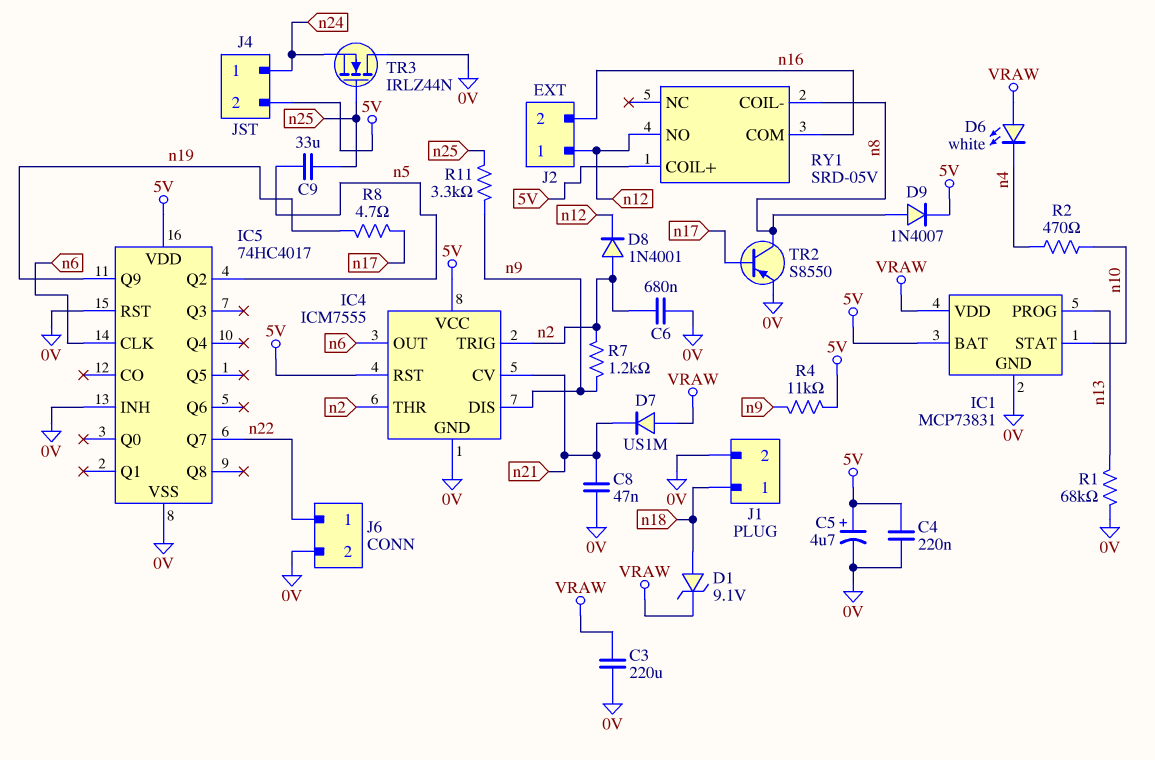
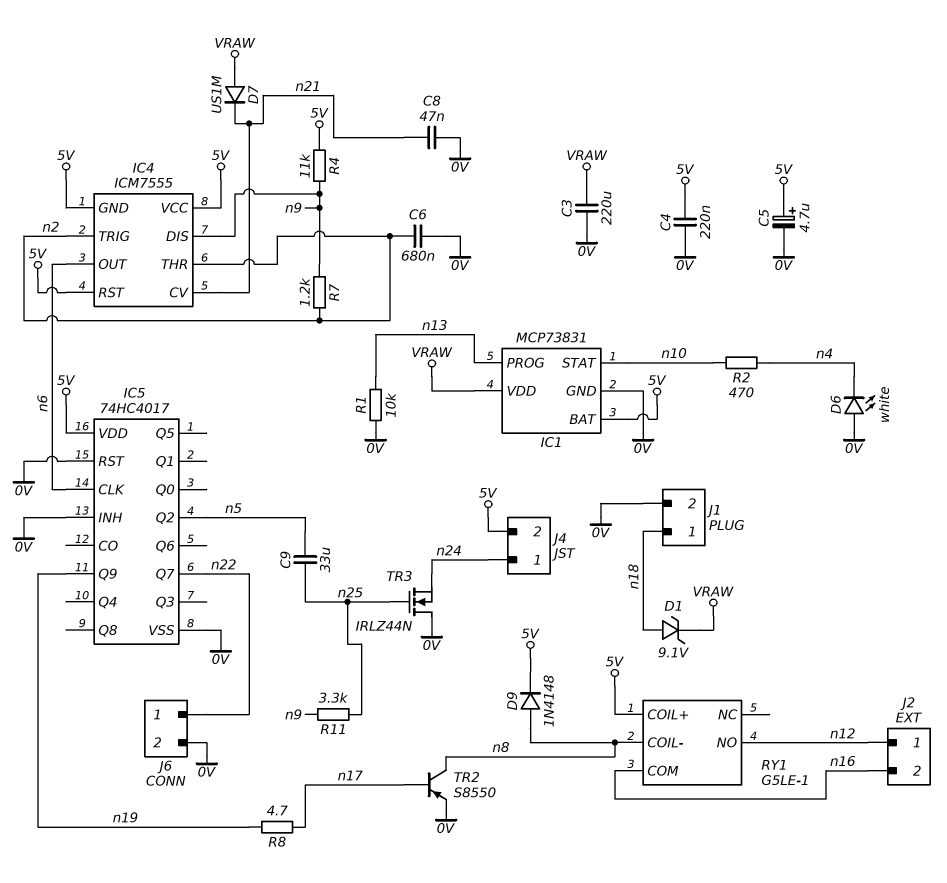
D6: LED white (A VRAW, K n4) -> LED white (A 0V, K n4)
D8: diode 1N4001 (A n2, K n12) -> none
D9: diode 1N4007 (A n8, K 5V) -> diode 1N4148 (A n8, K 5V)
IC4 pin GND: 0V -> 5V
R1: 68k (0V, n13) -> 10k (0V, n13)
RY1: SRD-05V -> G5LE-1

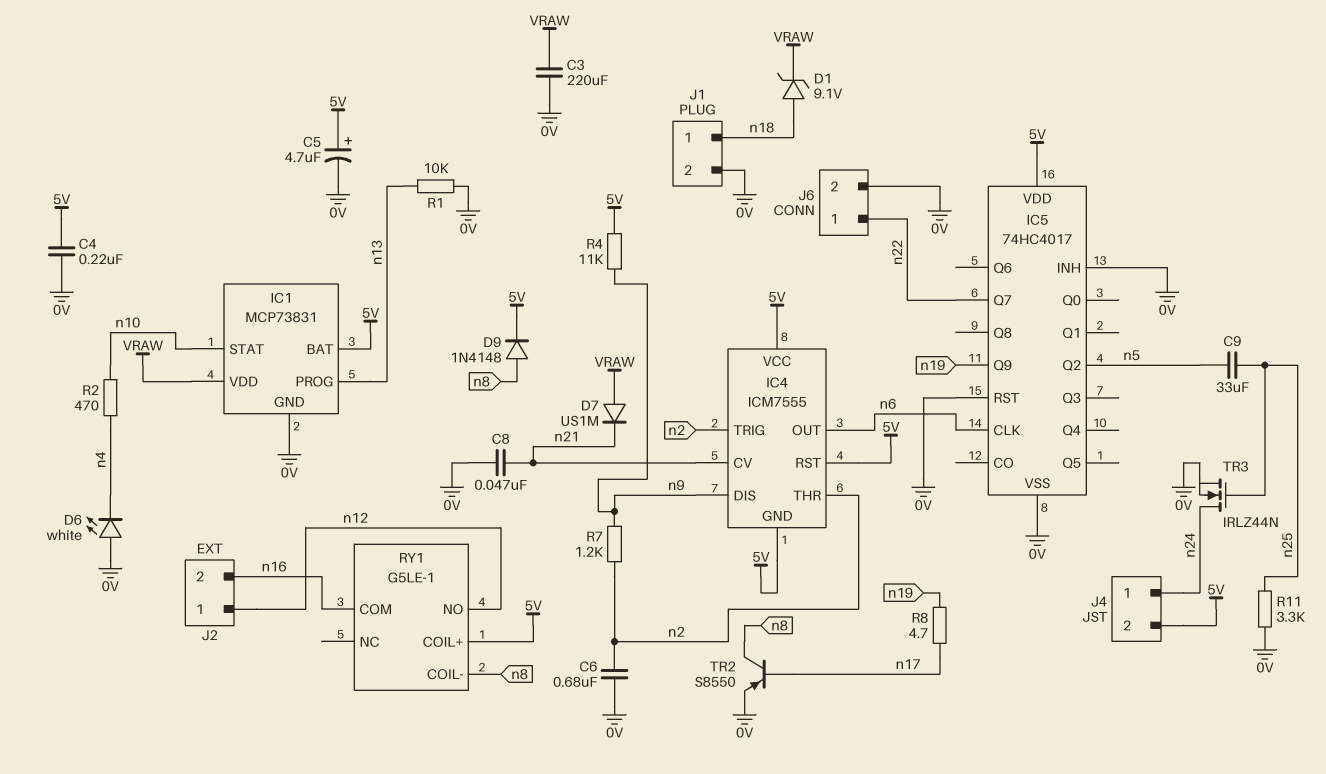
R11: 3.3k (n9, n25) -> 3.3k (0V, n25)
TR3: NMOS IRLZ44N (G n25, D 0V, S n24) -> NMOS IRLZ44N (G n25, D n24, S 0V)

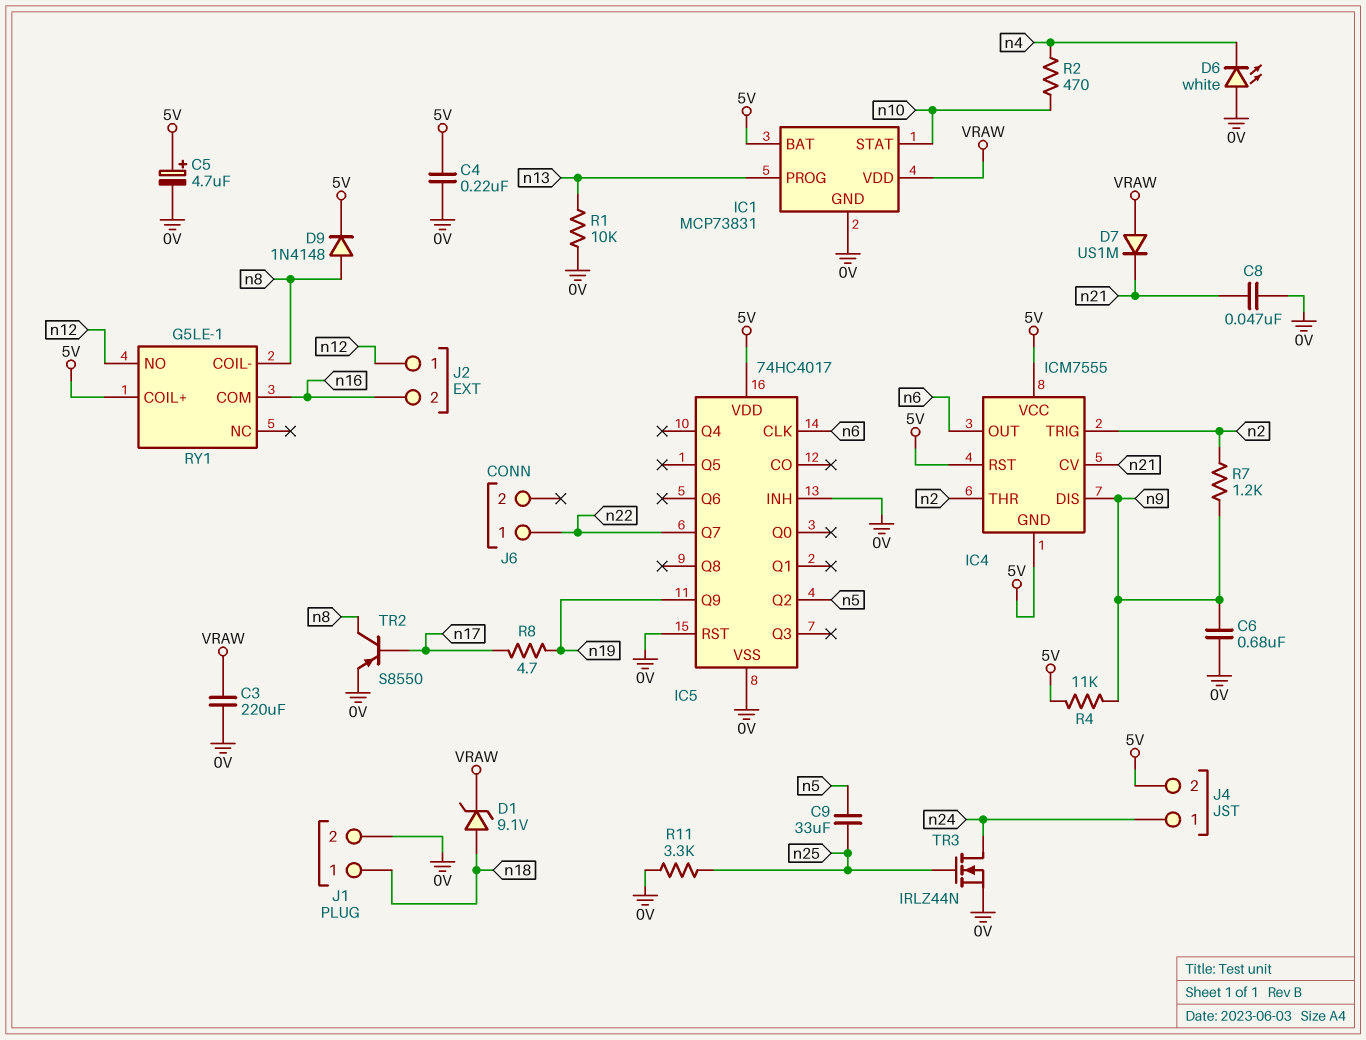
C6: 680nF (0V, n2) -> 680nF (0V, n9)
J6 pin 2: 0V -> none

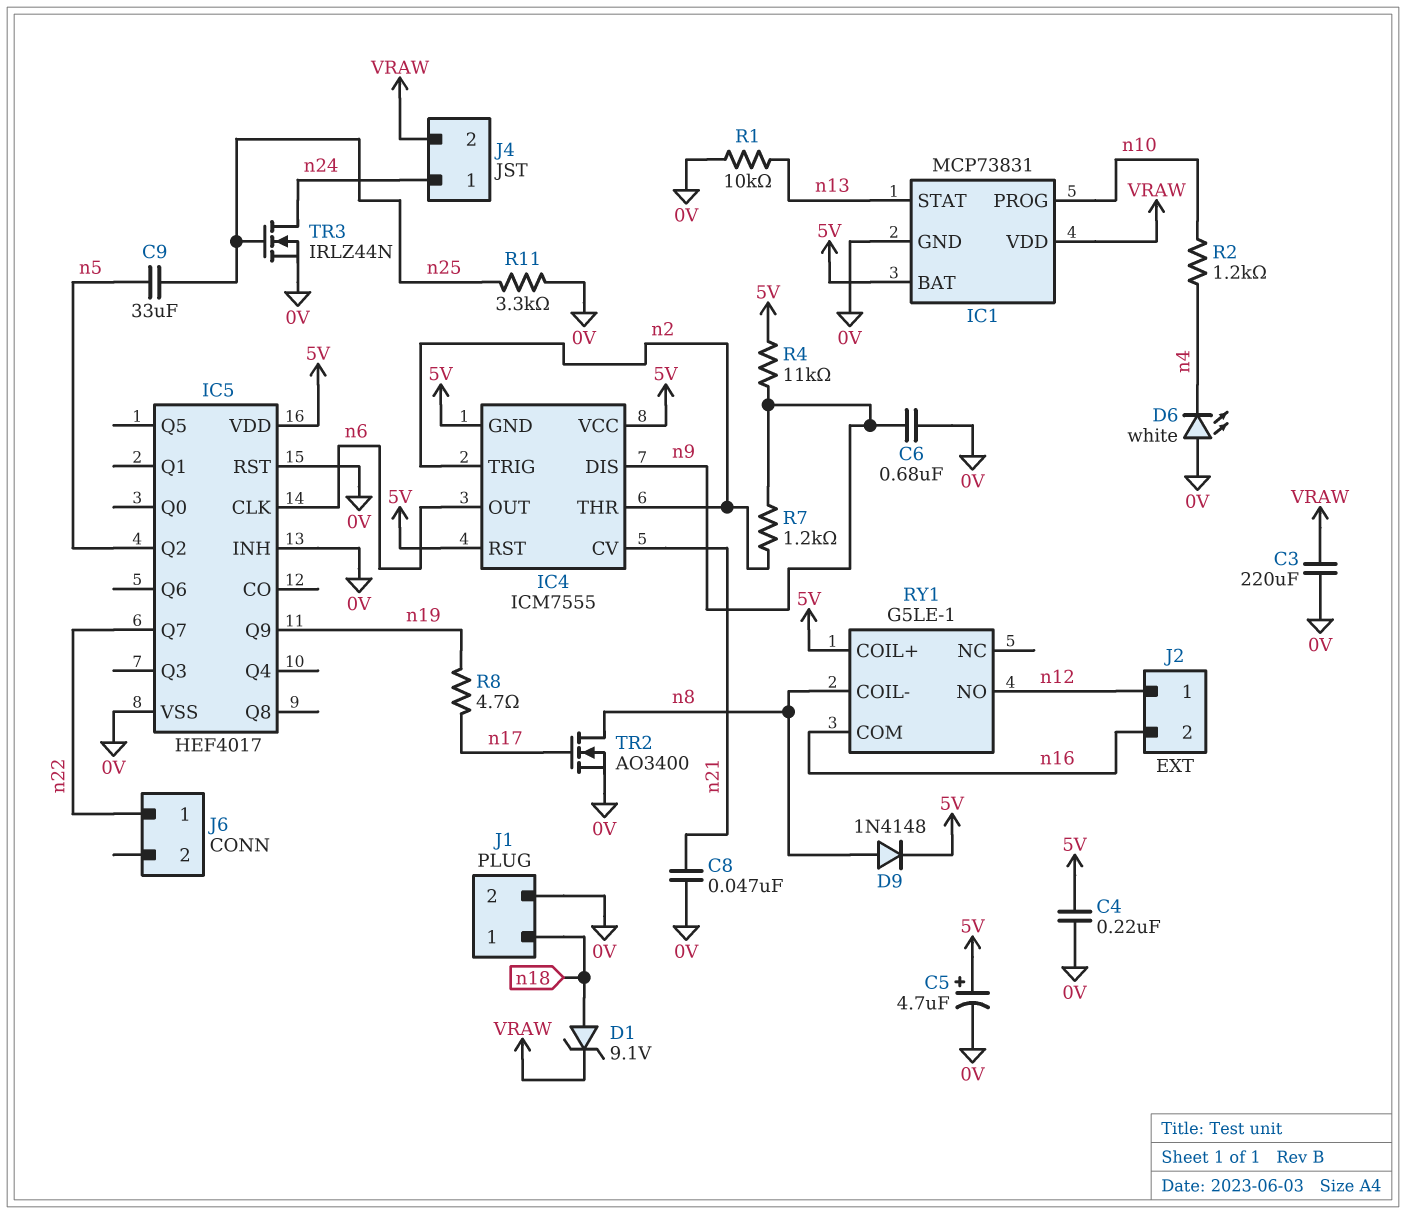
D7: diode US1M (A VRAW, K n21) -> none
IC1 pin PROG: n13 -> n10
IC1 pin STAT: n10 -> n13
IC5: 74HC4017 -> HEF4017
J4 pin 2: 5V -> VRAW
R2: 470 (n4, n10) -> 1.2k (n4, n10)
TR2: PNP S8550 (B n17, C n8, E 0V) -> NMOS AO3400 (G n17, D n8, S 0V)

